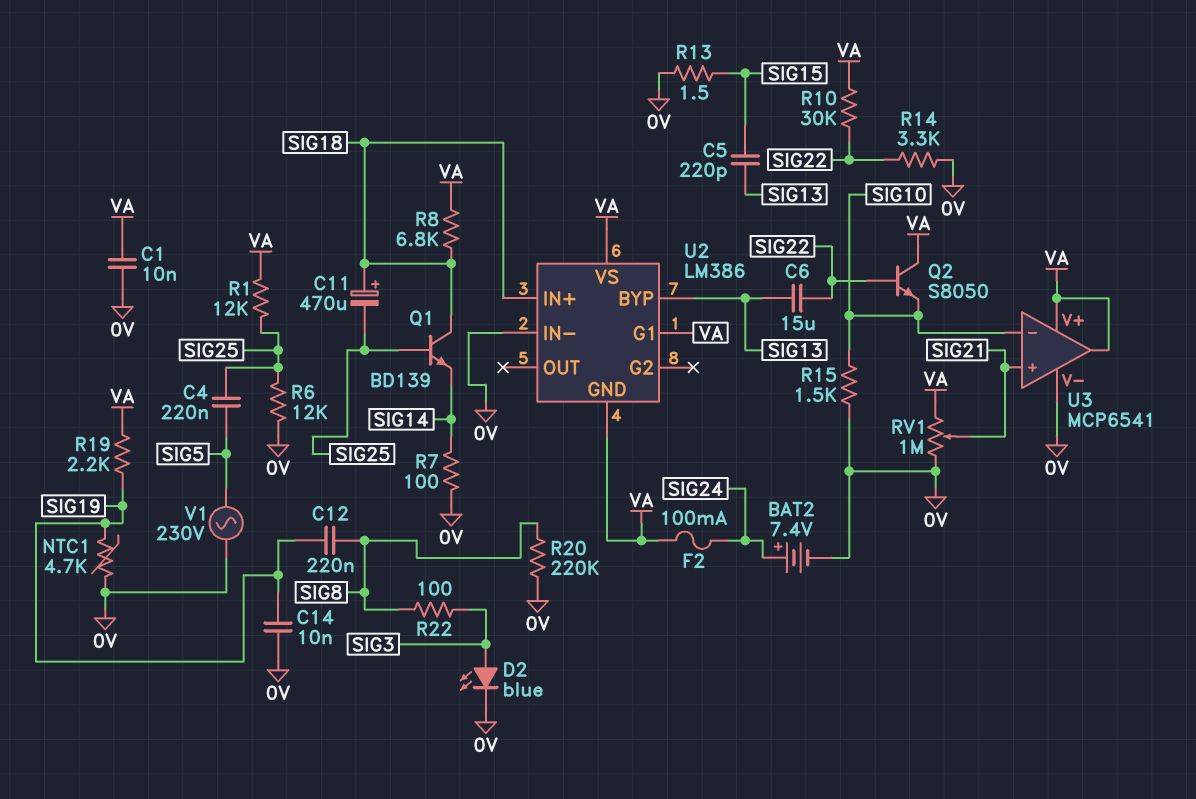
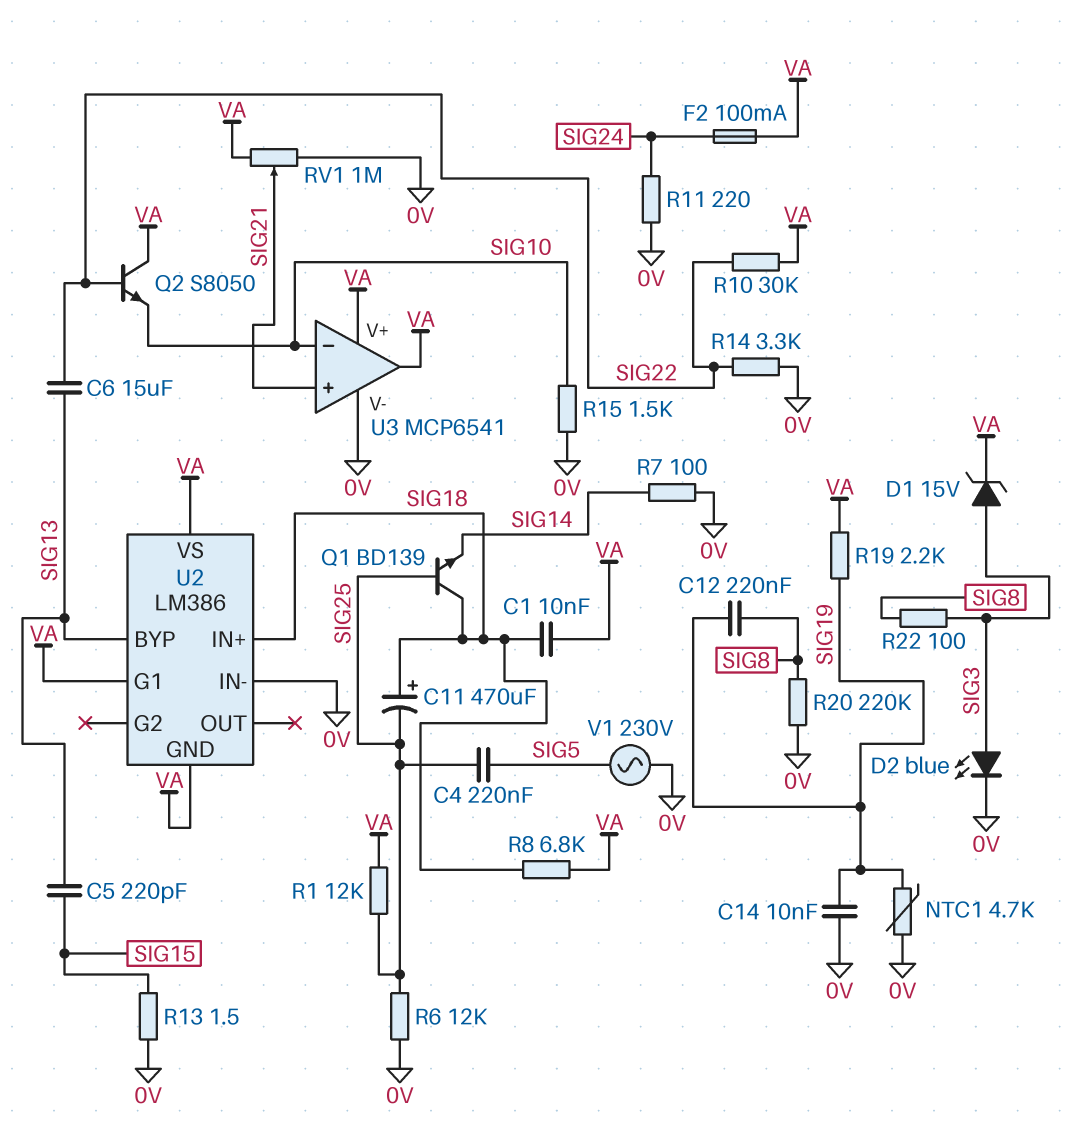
BAT2: 7.4V (plus SIG24, minus 0V) -> none
C1: 10nF (0V, VA) -> 10nF (SIG18, VA)
D1: none -> zener 15V (A SIG3, K VA)
R11: none -> 220 (0V, SIG24)

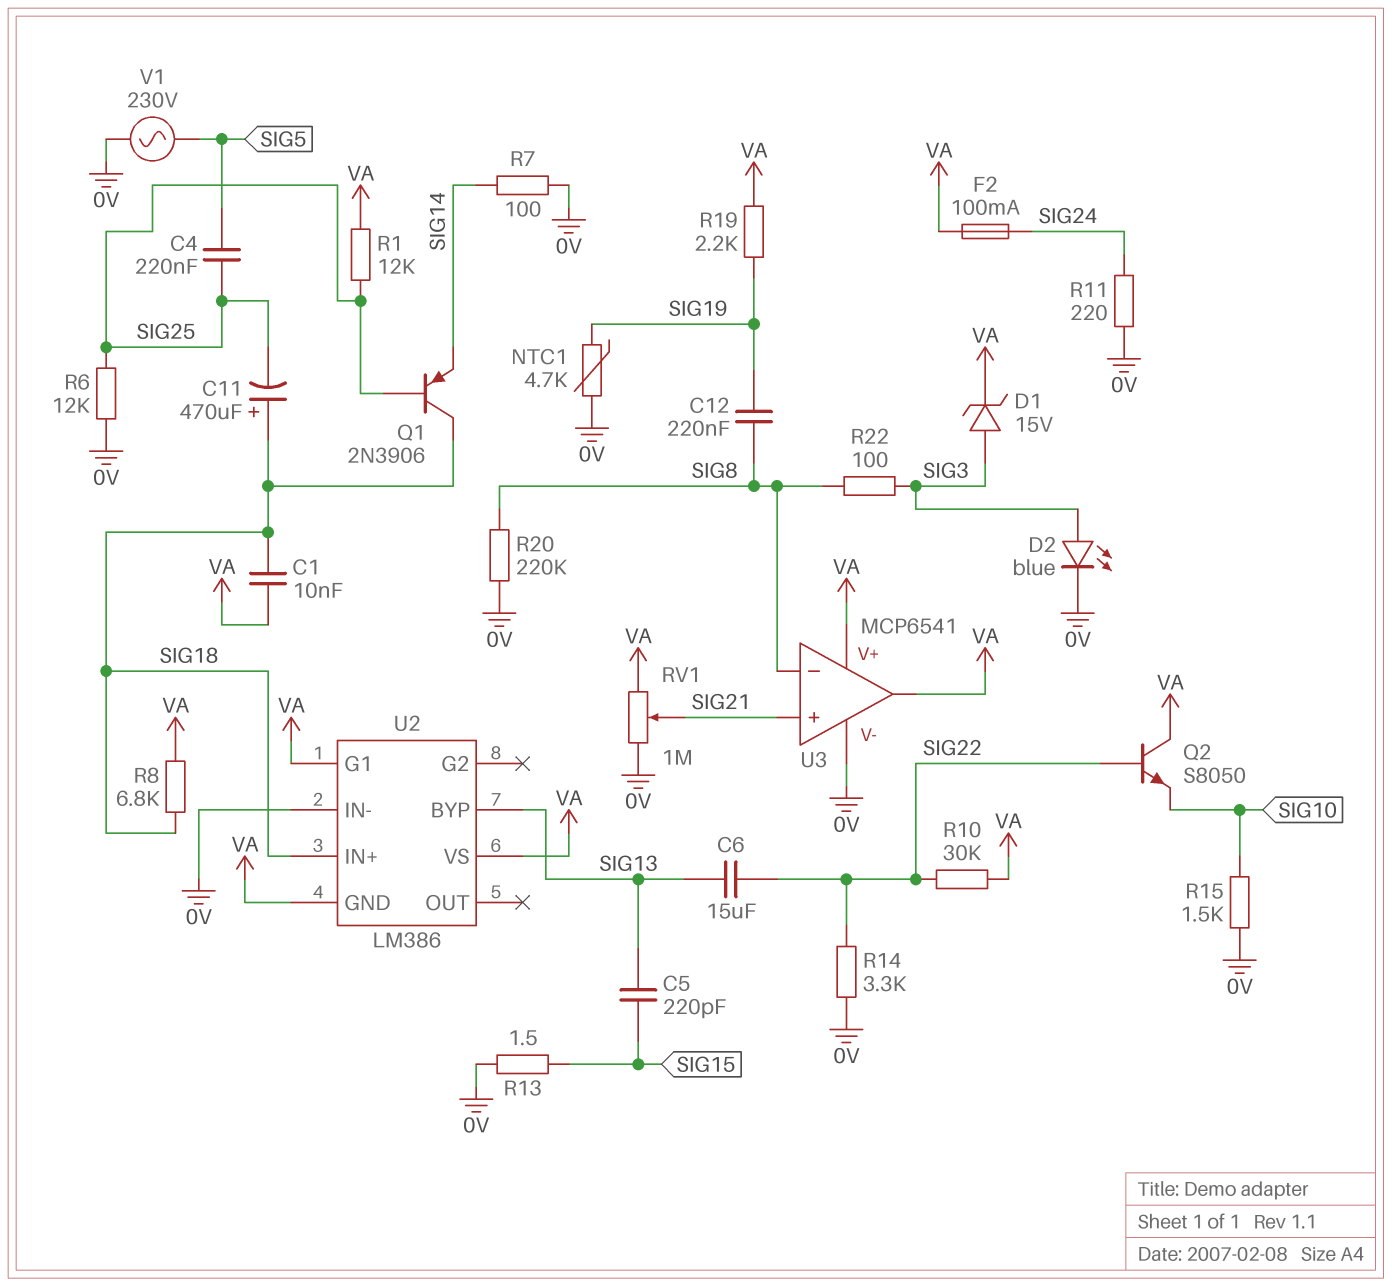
C14: 10nF (0V, SIG19) -> none
Q1: NPN BD139 (B SIG25, C SIG18, E SIG14) -> PNP 2N3906 (B SIG25, C SIG18, E SIG14)
U3 pin in-: SIG10 -> SIG8

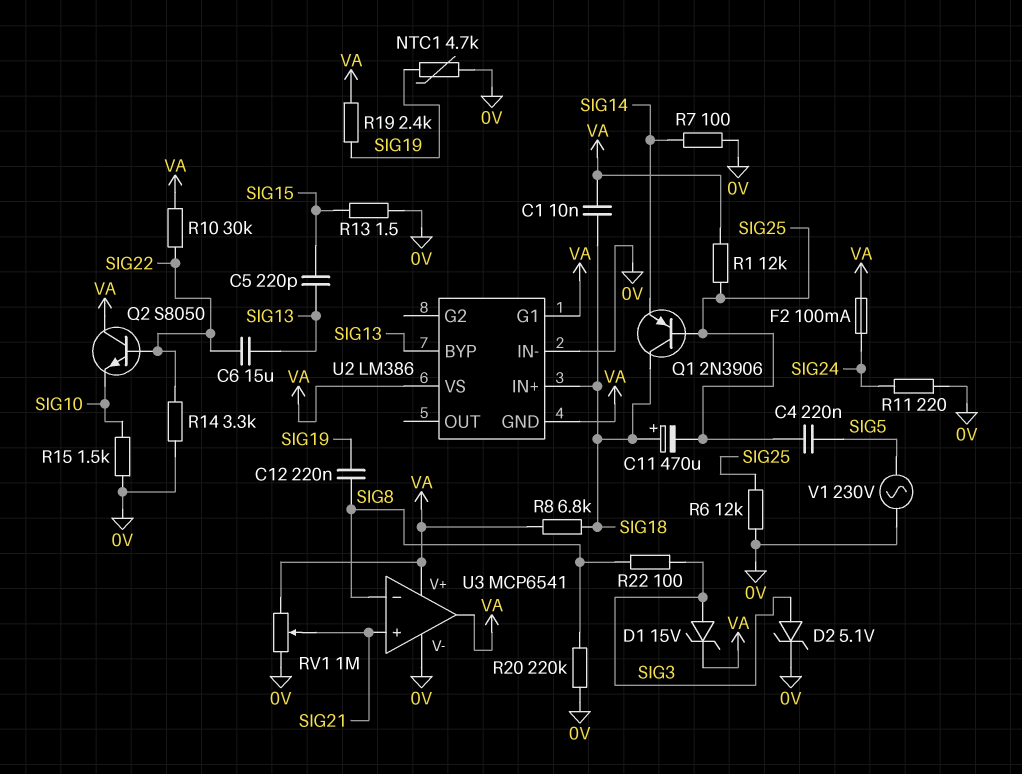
D2: LED blue (A SIG3, K 0V) -> zener 5.1V (A SIG3, K 0V)
R19: 2.2k (SIG19, VA) -> 2.4k (SIG19, VA)

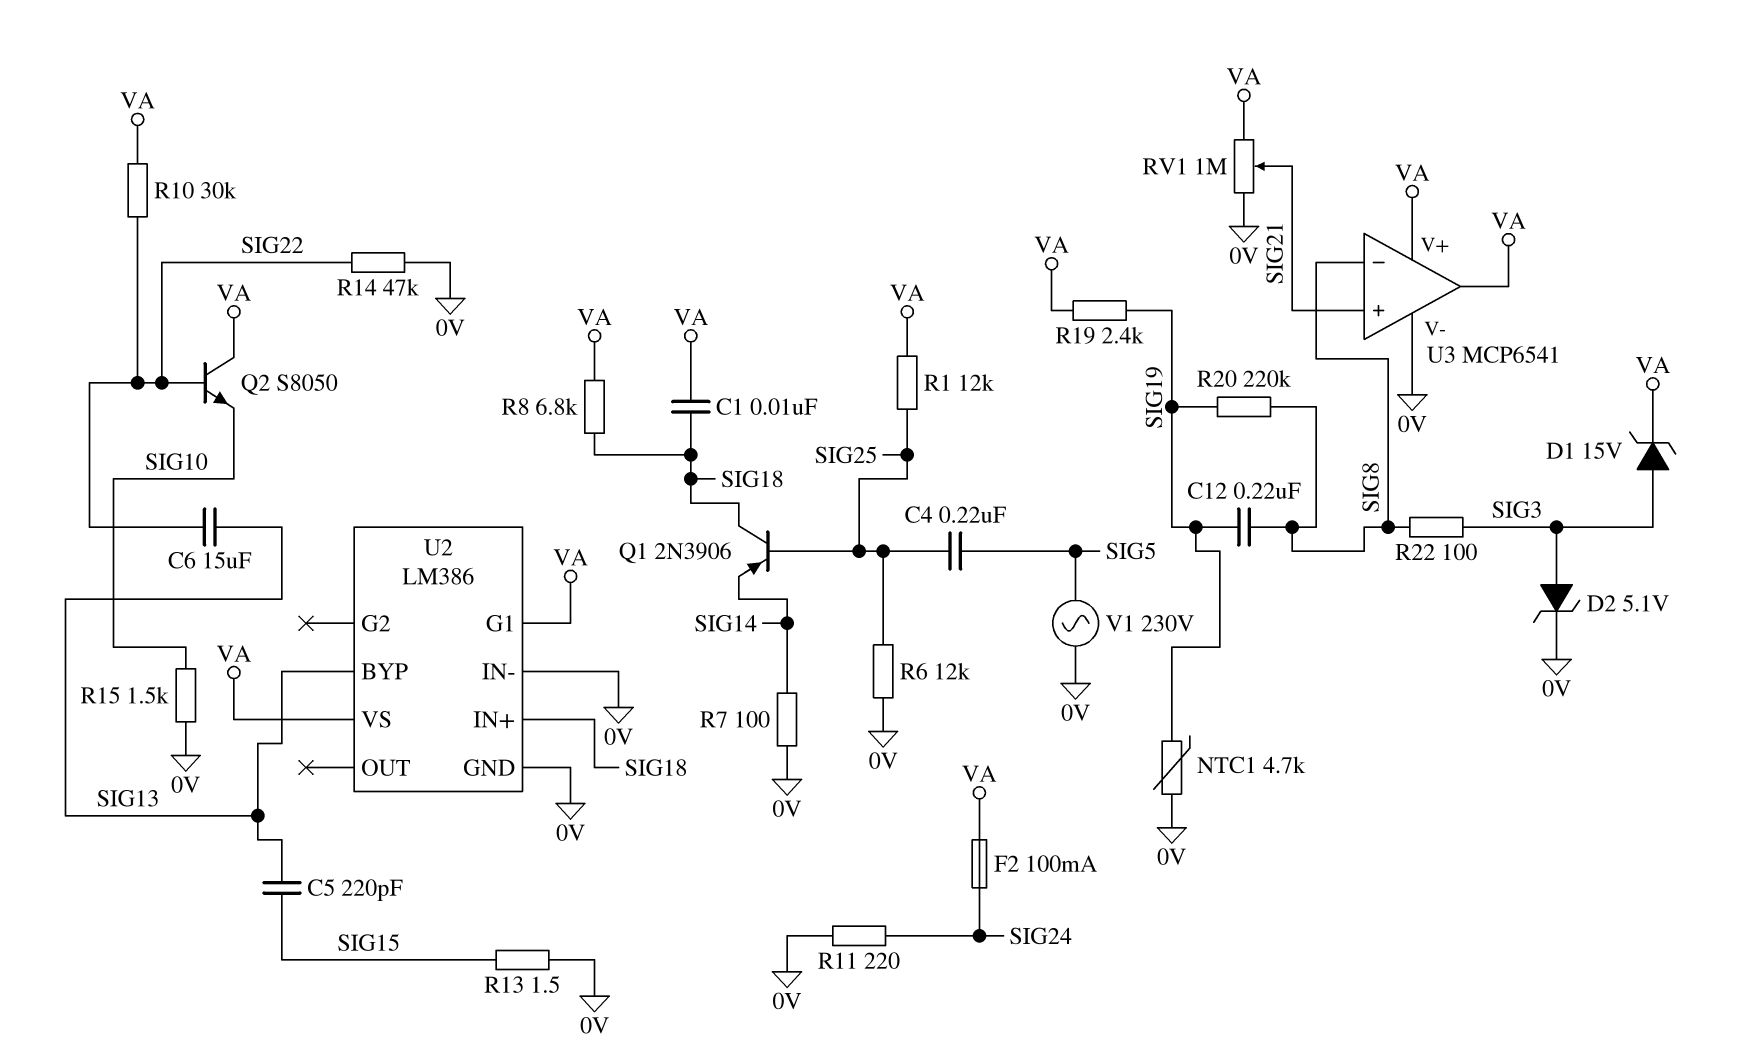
C11: 470uF (plus SIG18, minus SIG25) -> none
R14: 3.3k (0V, SIG22) -> 47k (0V, SIG22)
R20: 220k (0V, SIG8) -> 220k (SIG8, SIG19)
U2 pin GND: VA -> 0V

